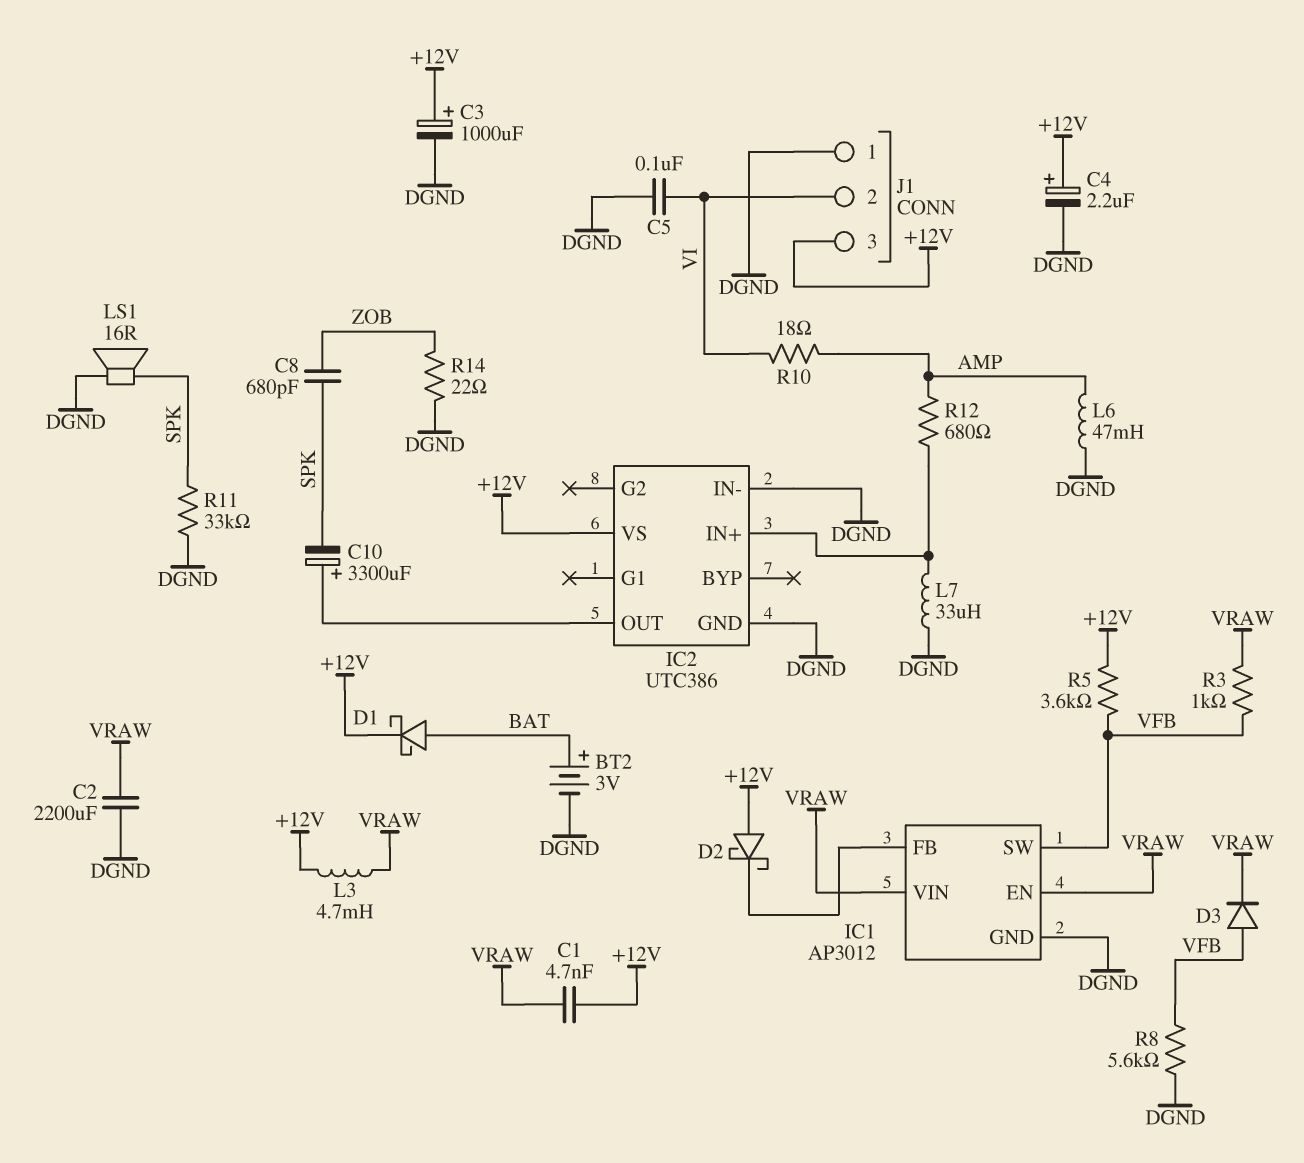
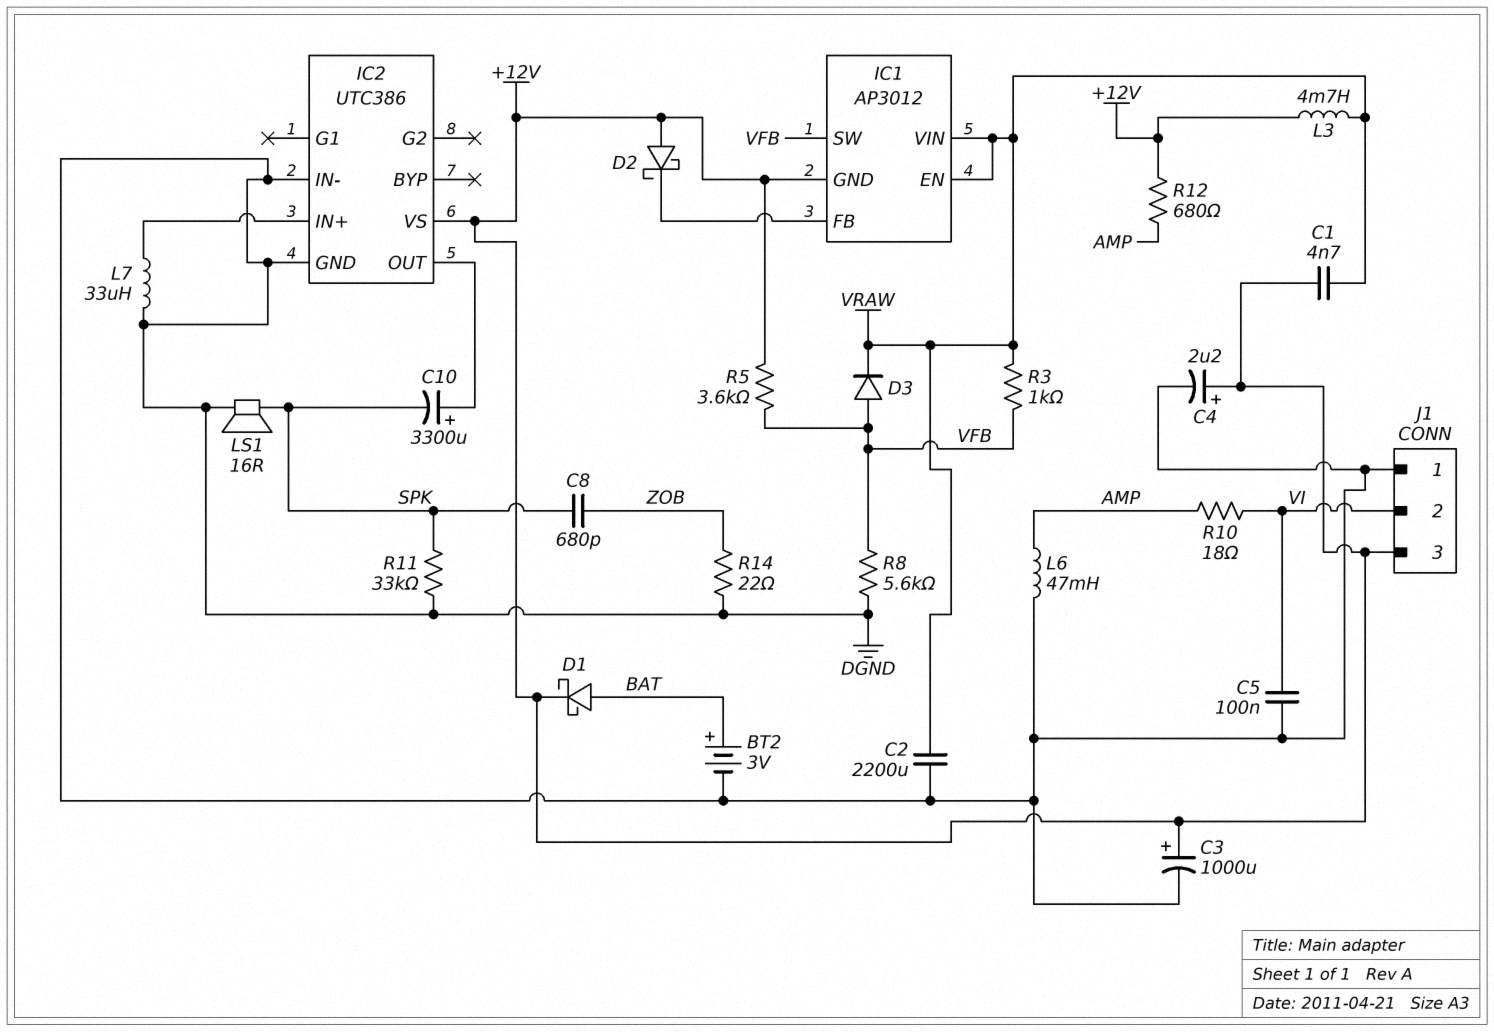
IC1 pin GND: DGND -> +12V
R12: 680 (AMP, IC2/IN+) -> 680 (+12V, AMP)

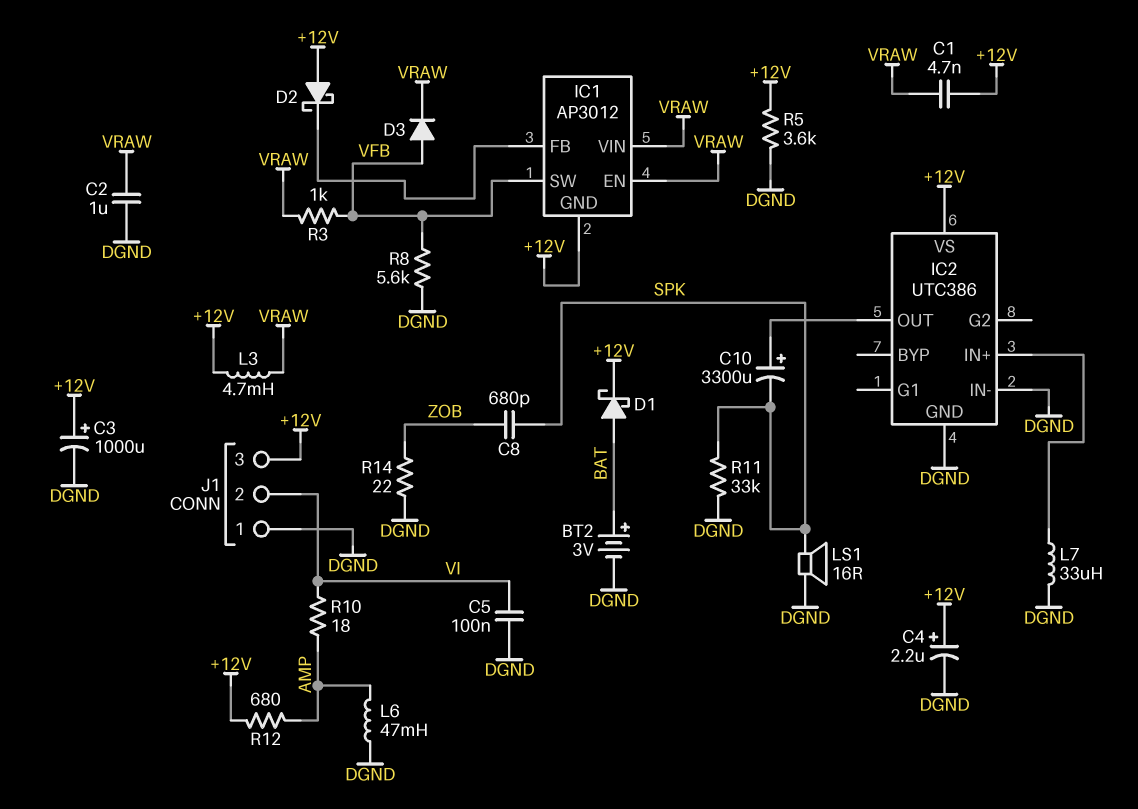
C2: 2200uF (DGND, VRAW) -> 1uF (DGND, VRAW)
R5: 3.6k (+12V, VFB) -> 3.6k (+12V, DGND)

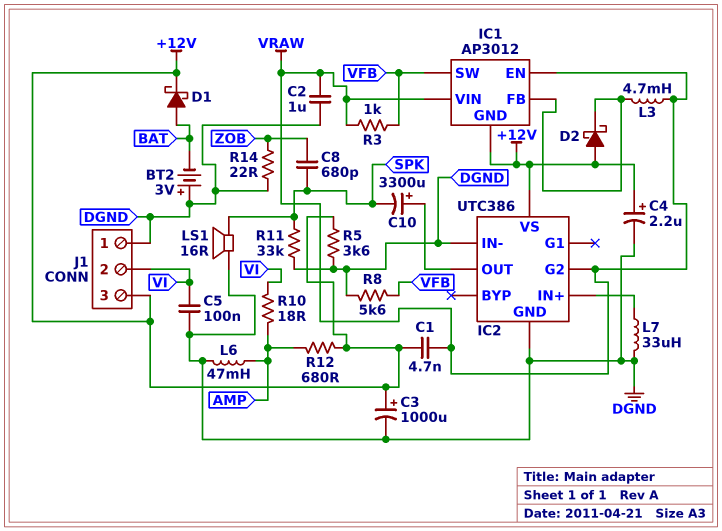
BT2: 3V (plus BAT, minus DGND) -> 3V (plus DGND, minus BAT)
D3: diode (A VFB, K VRAW) -> none
IC2 pin G2: none -> VRAW
L3: 4.7mH (+12V, VRAW) -> 4.7mH (IC1/FB, VRAW)

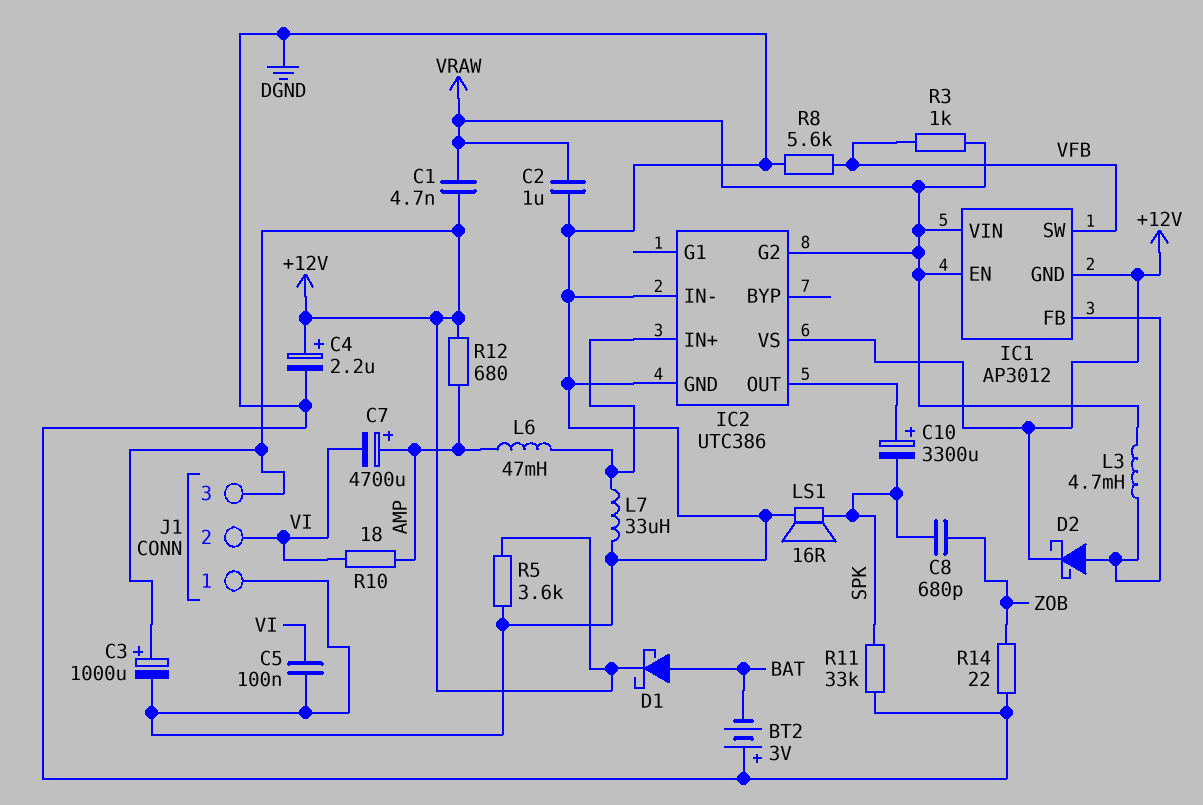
C7: none -> 4700uF (plus AMP, minus VI)
D2: schottky (A +12V, K IC1/FB) -> schottky (A IC1/FB, K +12V)
L6: 47mH (AMP, DGND) -> 47mH (AMP, IC2/IN+)

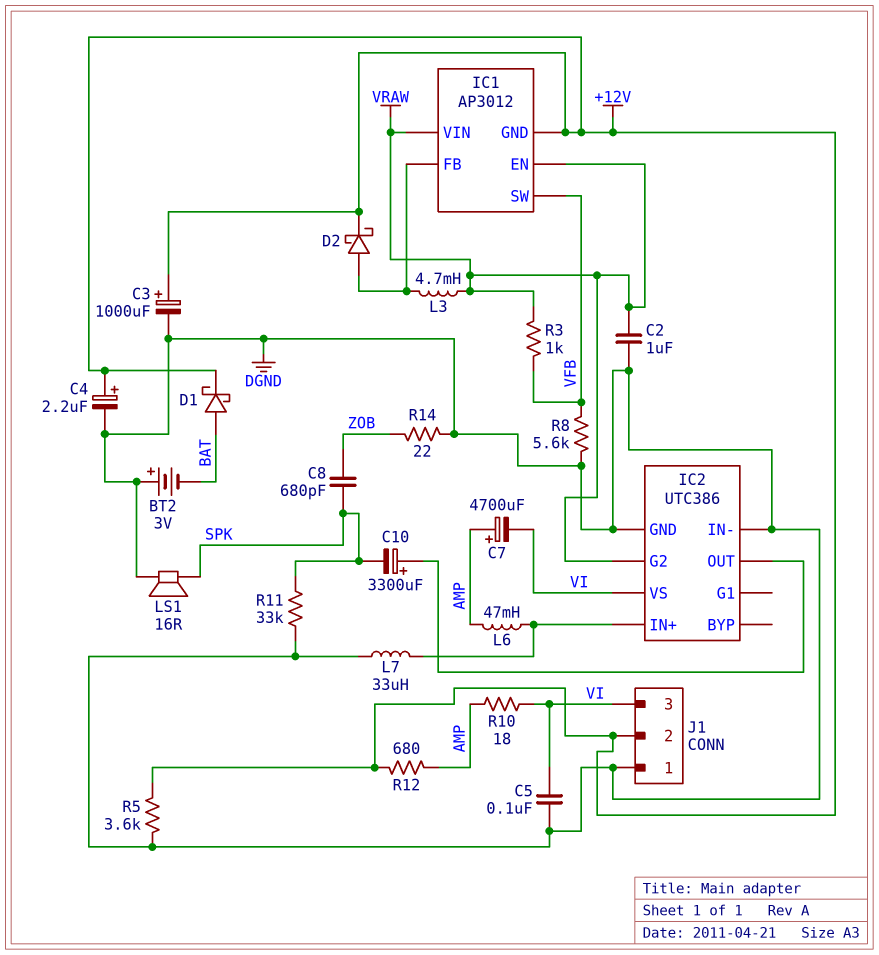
C1: 4.7nF (+12V, VRAW) -> none
IC2 pin VS: +12V -> VI
J1 pin 2: VI -> +12V
J1 pin 3: +12V -> VI

